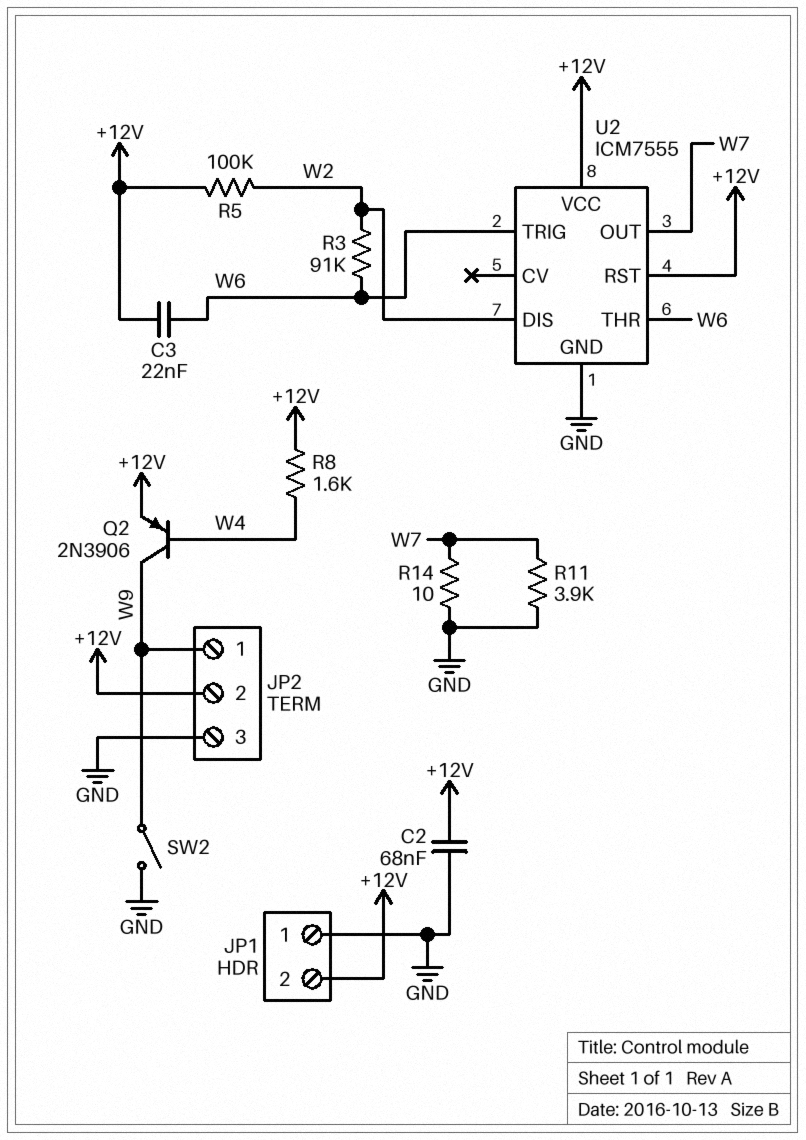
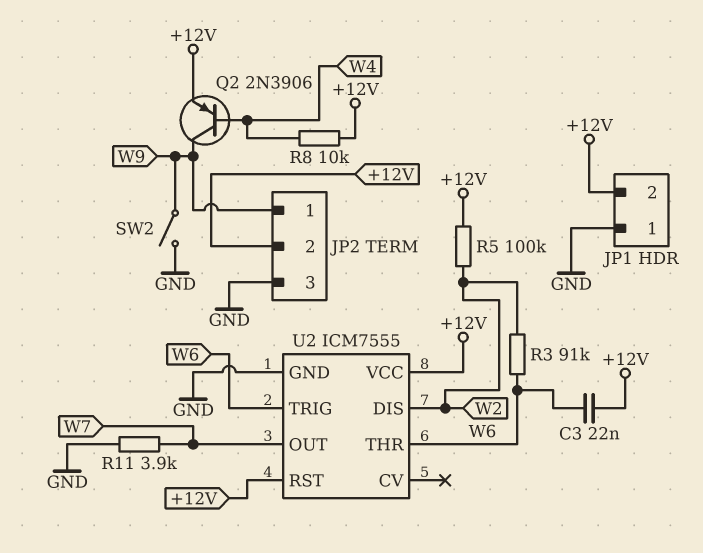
C2: 68nF (+12V, GND) -> none
R8: 1.6k (+12V, W4) -> 10k (+12V, W4)
R14: 10 (GND, W7) -> none

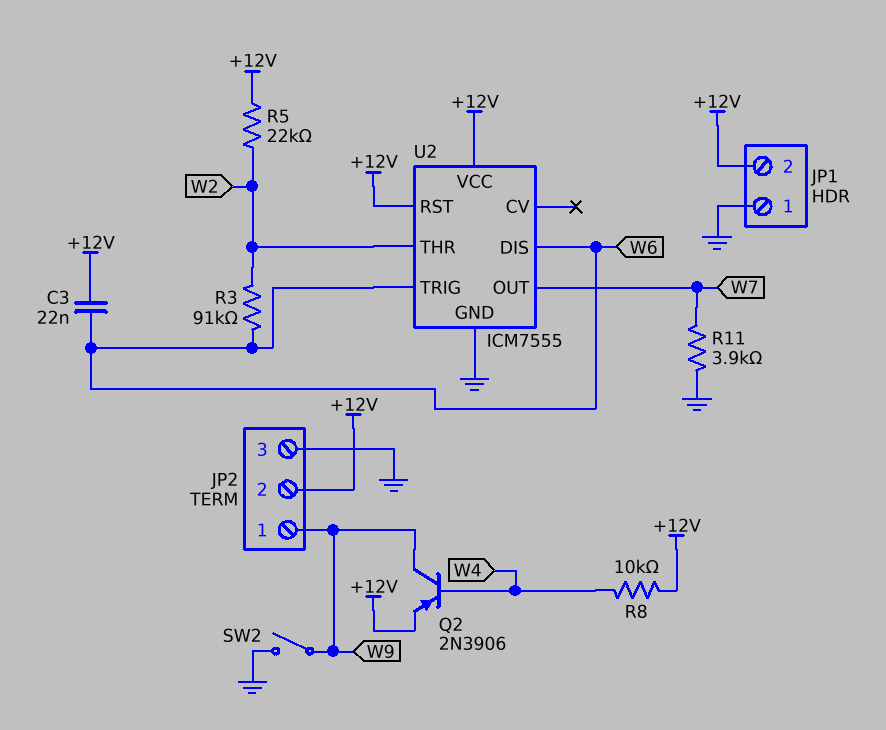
R5: 100k (+12V, W2) -> 22k (+12V, W2)
U2 pin DIS: W2 -> W6
U2 pin THR: W6 -> W2

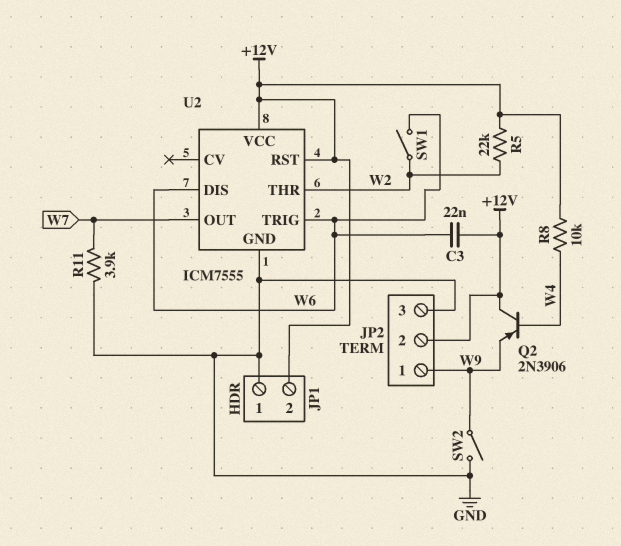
Q2: PNP 2N3906 (B W4, C W9, E +12V) -> PNP 2N3906 (B W4, C +12V, E W9)
R3: 91k (W2, W6) -> none
SW1: none -> switch (W2, W6)

